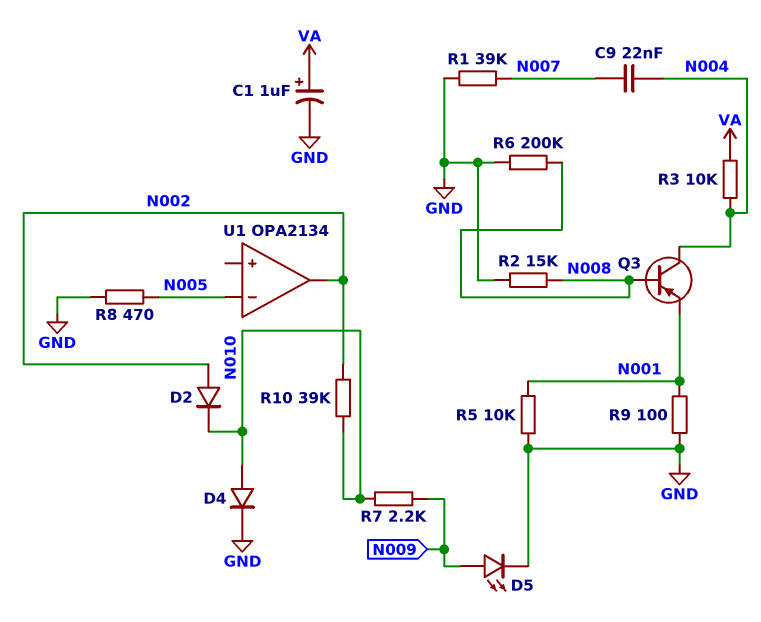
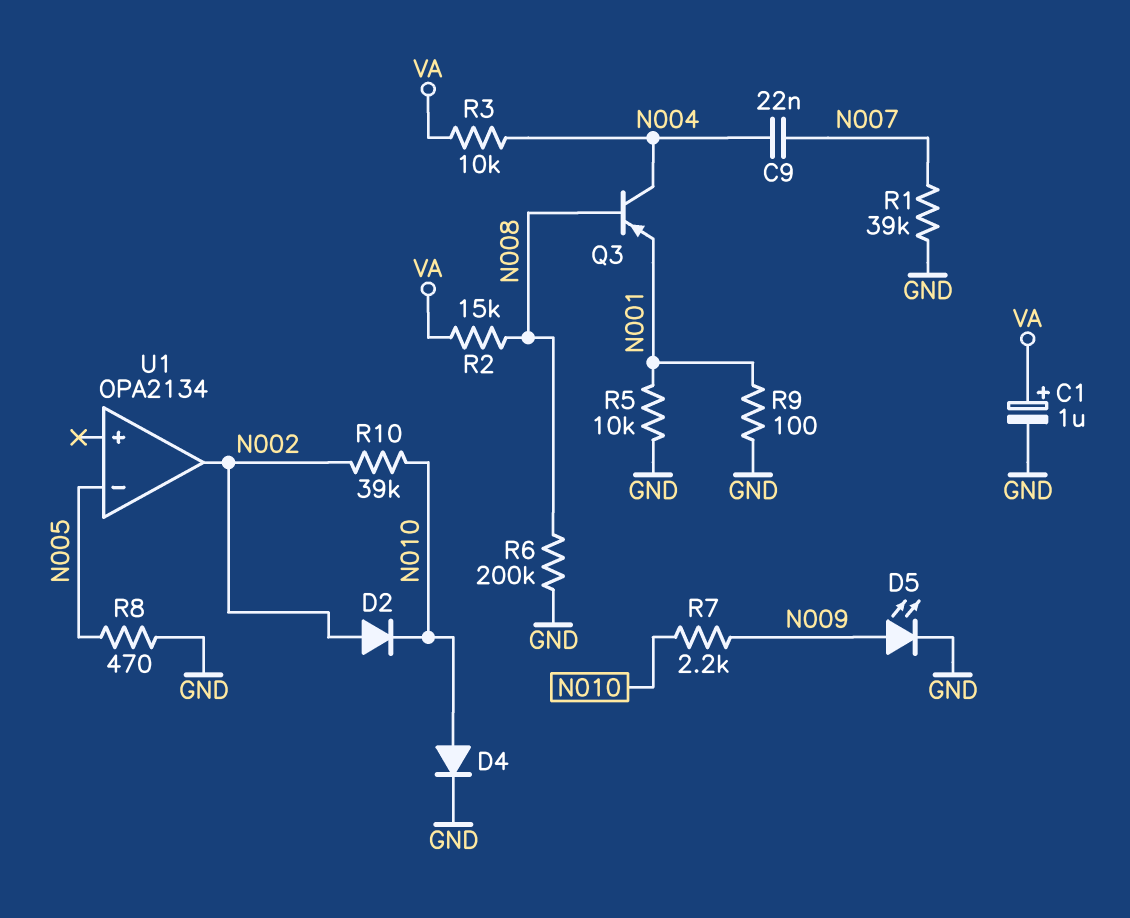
R2: 15k (GND, N008) -> 15k (N008, VA)

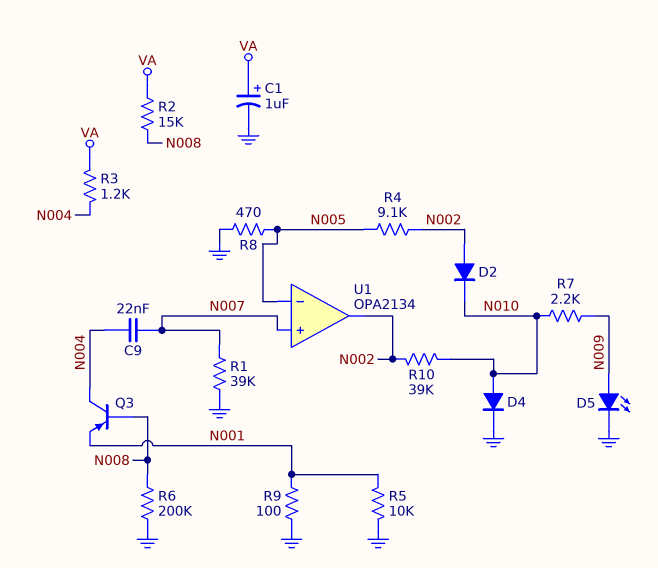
R3: 10k (N004, VA) -> 1.2k (N004, VA)
R4: none -> 9.1k (N002, N005)
U1 pin in+: none -> N007

